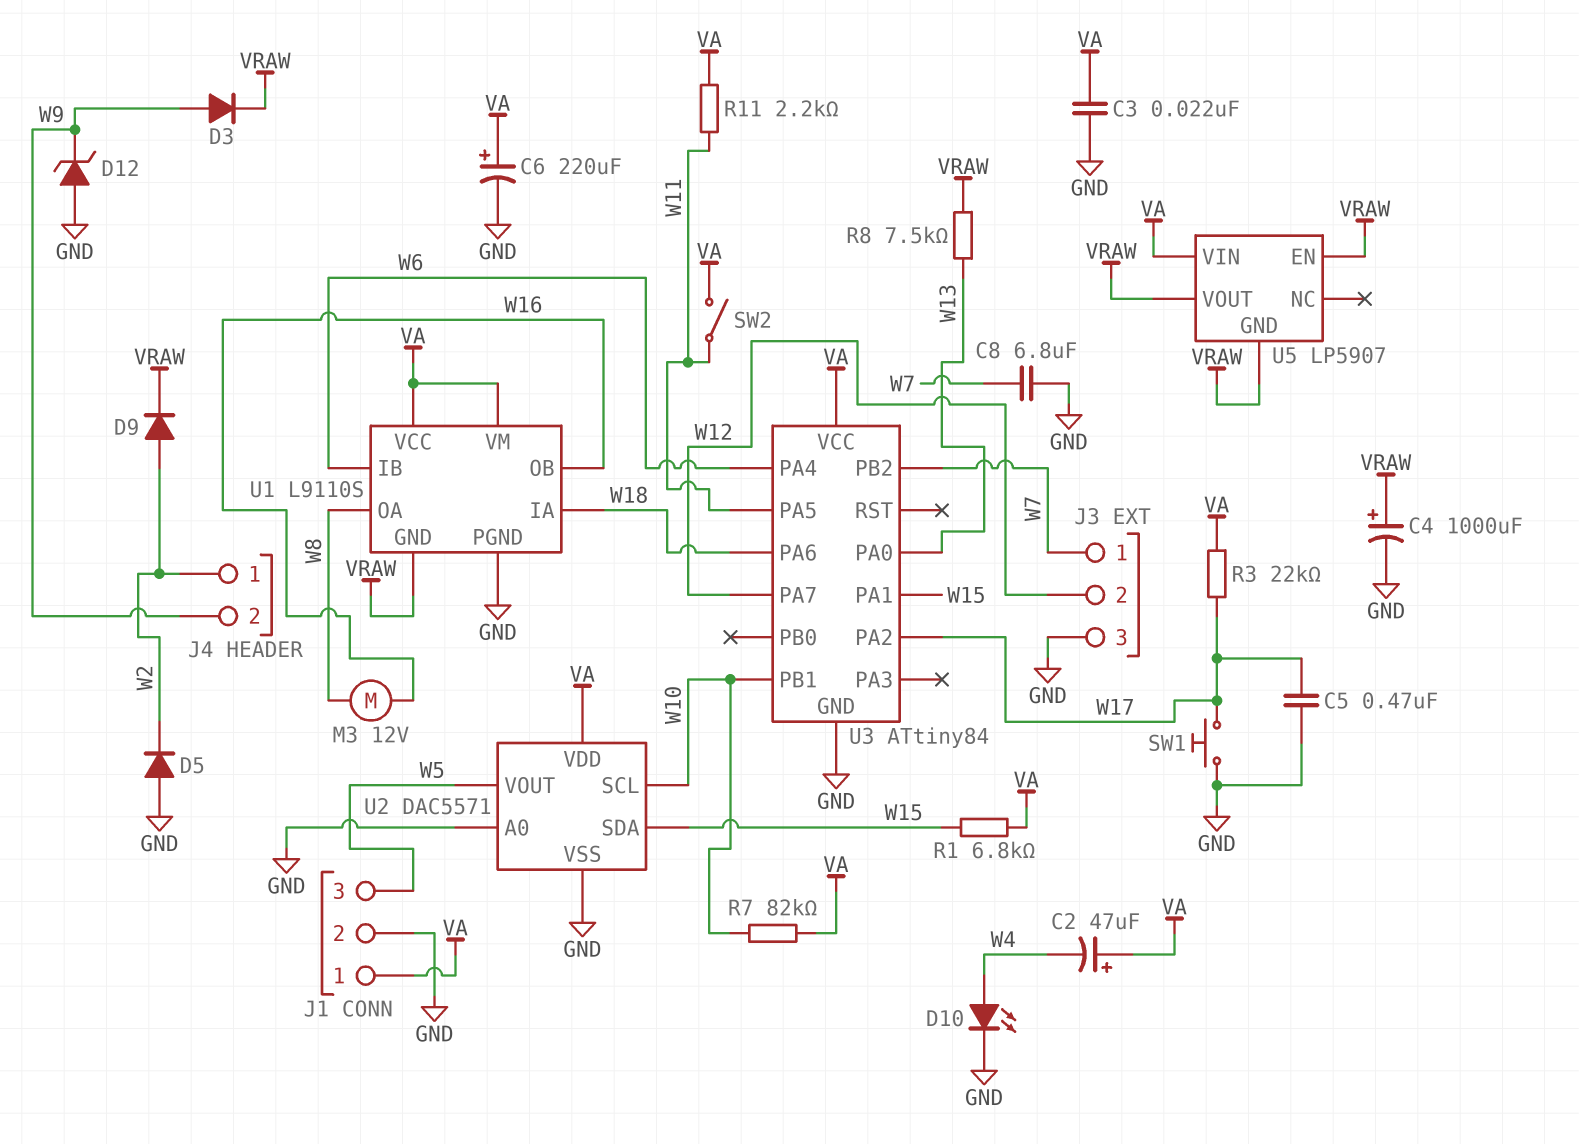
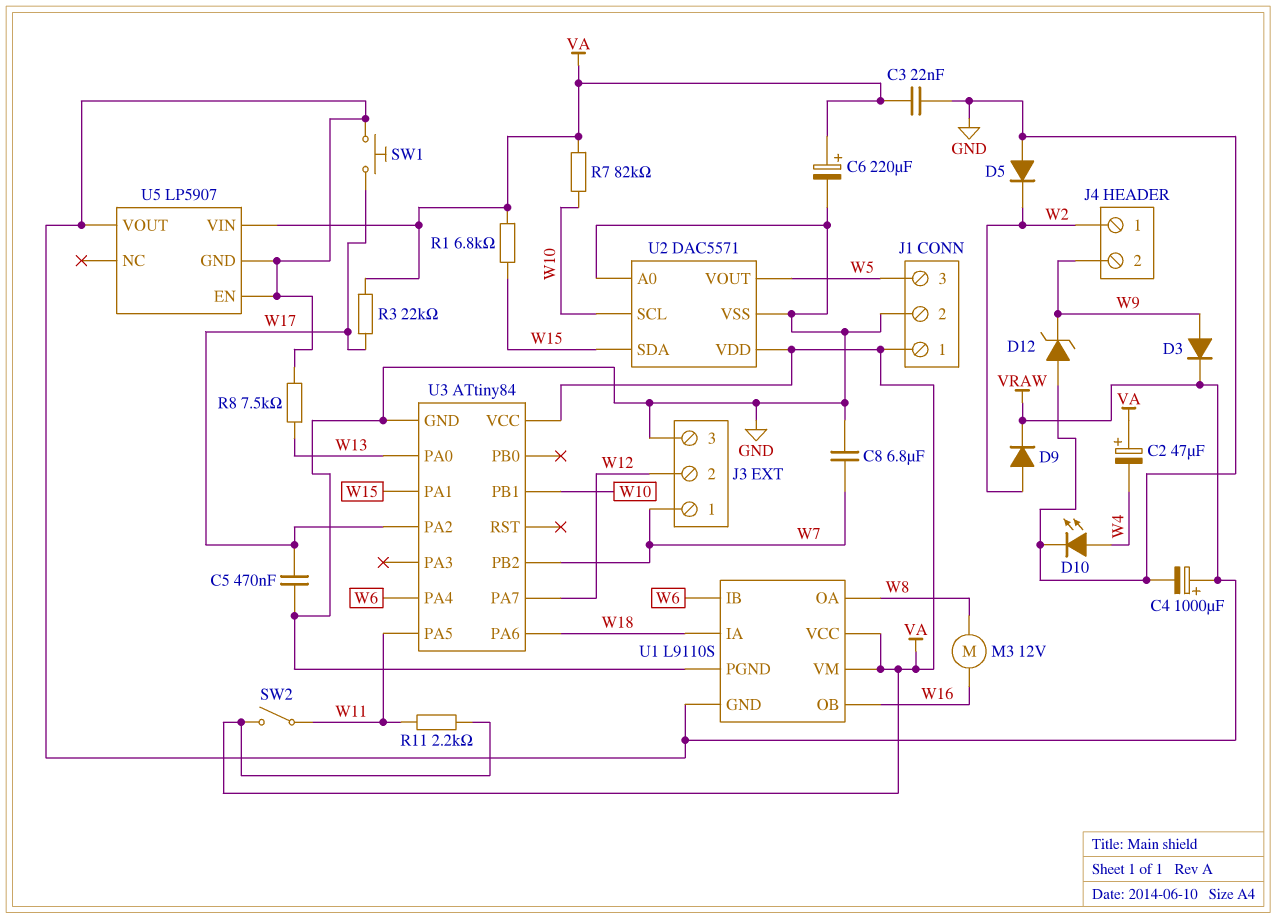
SW1: button (GND, W17) -> button (VRAW, W17)

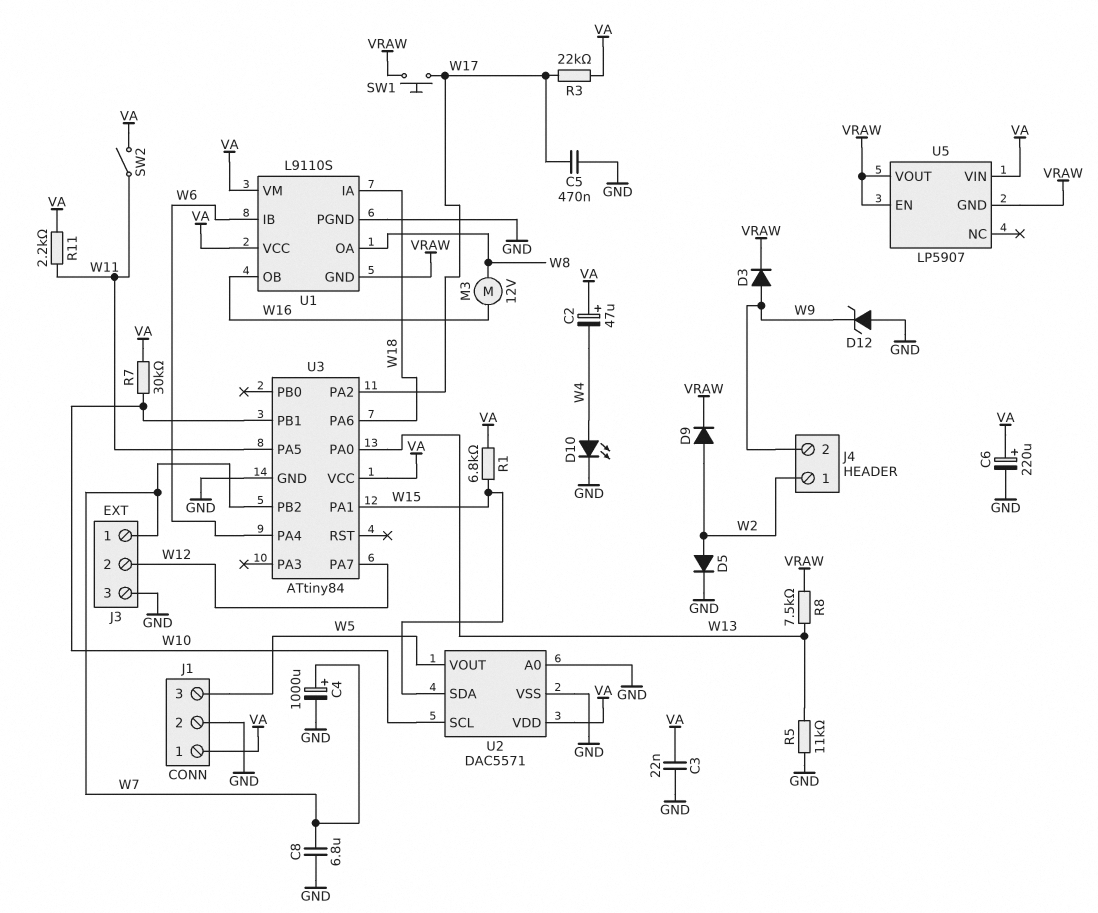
C4: 1000uF (plus VRAW, minus GND) -> 1000uF (plus W7, minus GND)
D5: diode (A GND, K W2) -> diode (A W2, K GND)
R5: none -> 11k (GND, W13)
R7: 82k (VA, W10) -> 30k (VA, W10)

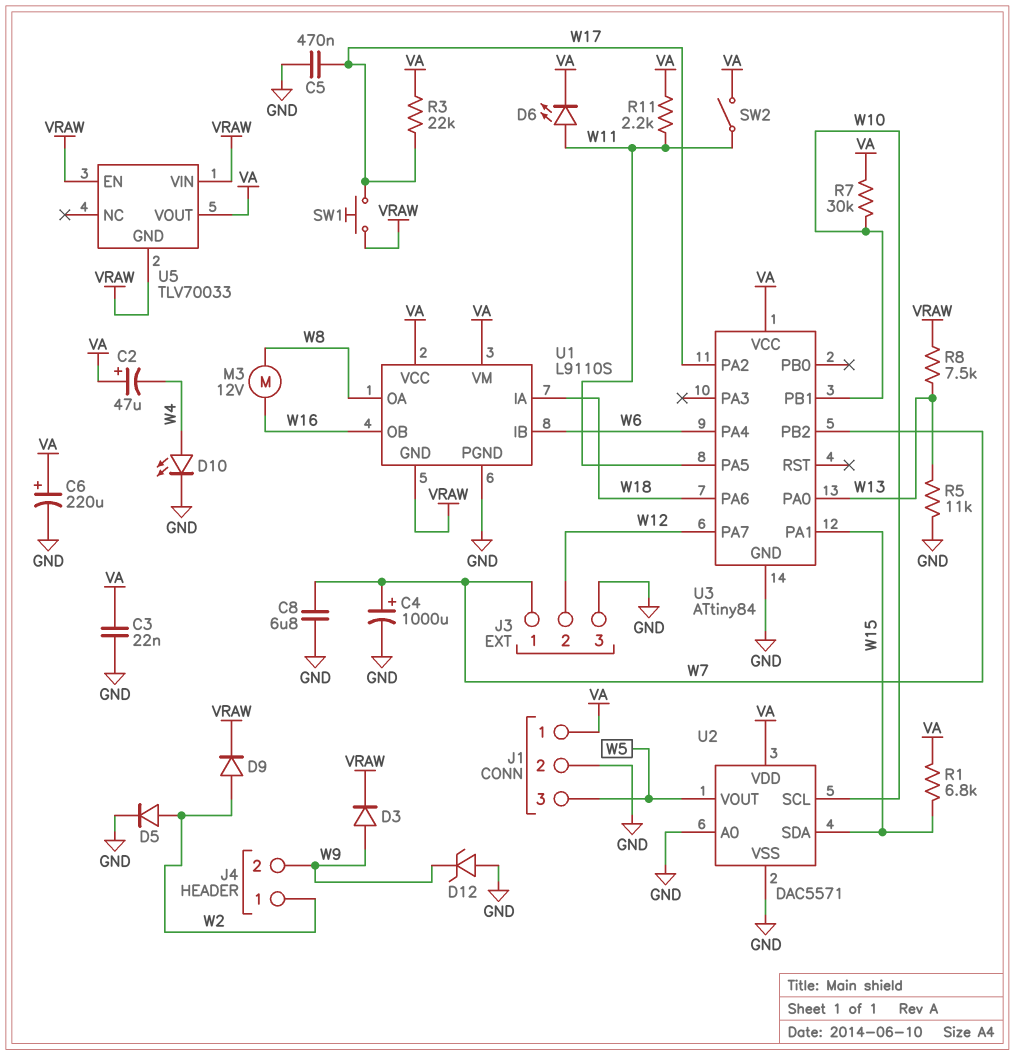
D6: none -> LED (A W11, K VA)
U5: LP5907 -> TLV70033
U5 pin VIN: VA -> VRAW
U5 pin VOUT: VRAW -> VA

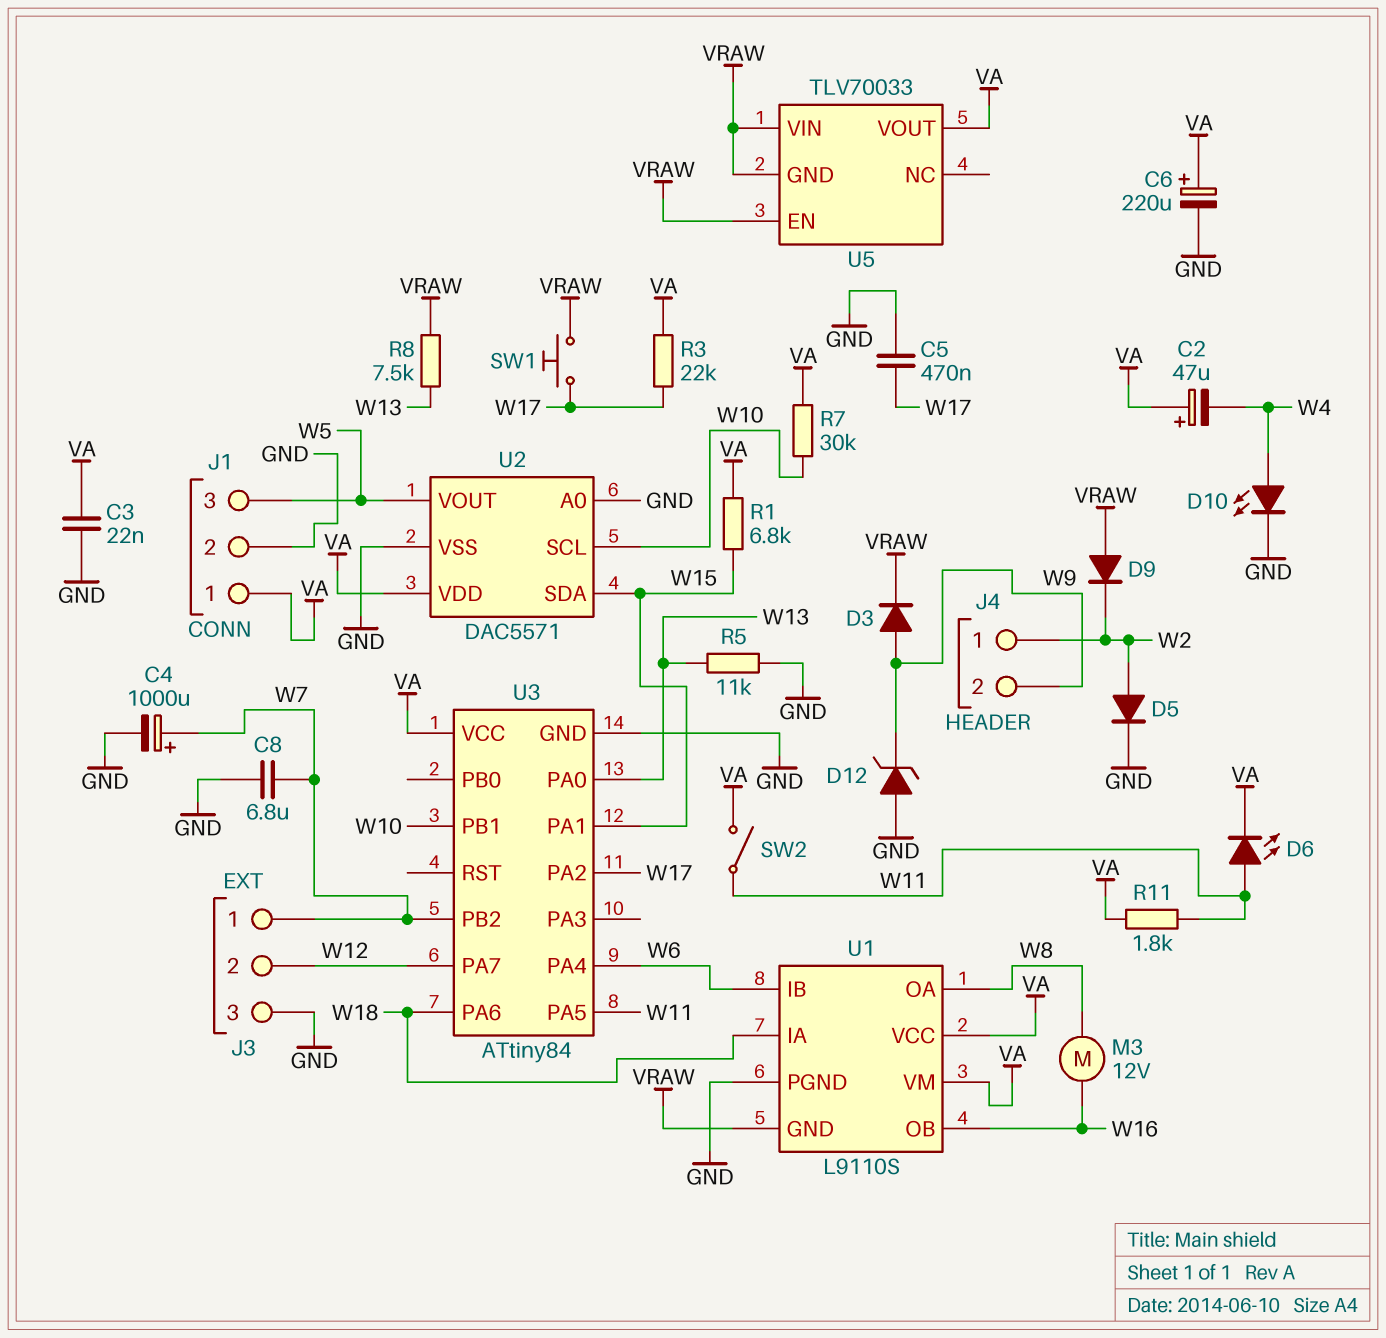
D9: diode (A W2, K VRAW) -> diode (A VRAW, K W2)
R11: 2.2k (VA, W11) -> 1.8k (VA, W11)

